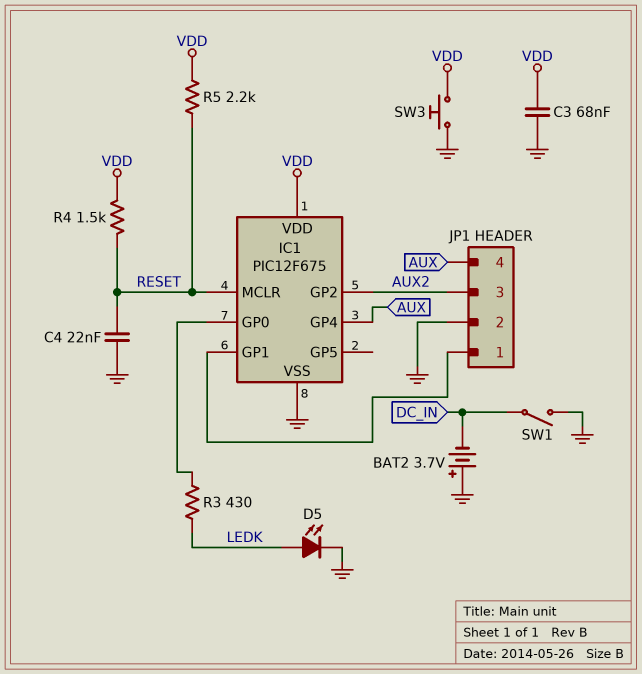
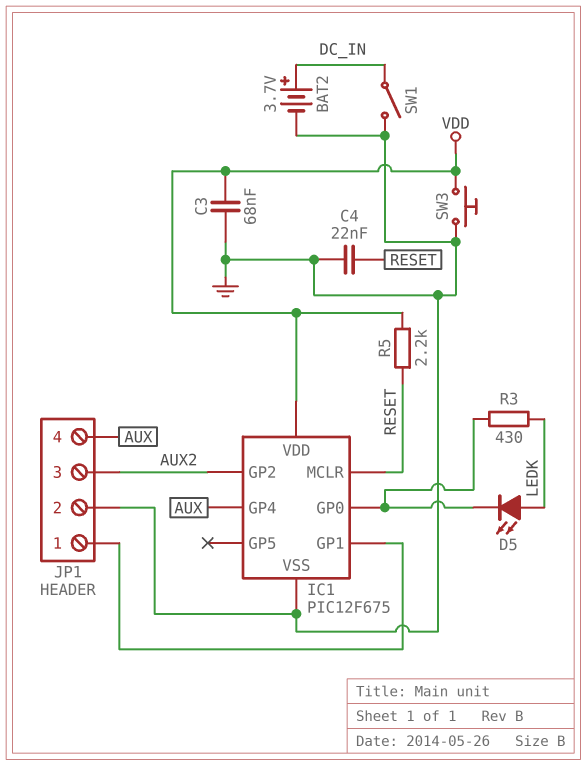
BAT2: 3.7V (plus GND, minus DC_IN) -> 3.7V (plus DC_IN, minus GND)
D5: LED (A LEDK, K GND) -> LED (A LEDK, K IC1/GP0)
R4: 1.5k (RESET, VDD) -> none

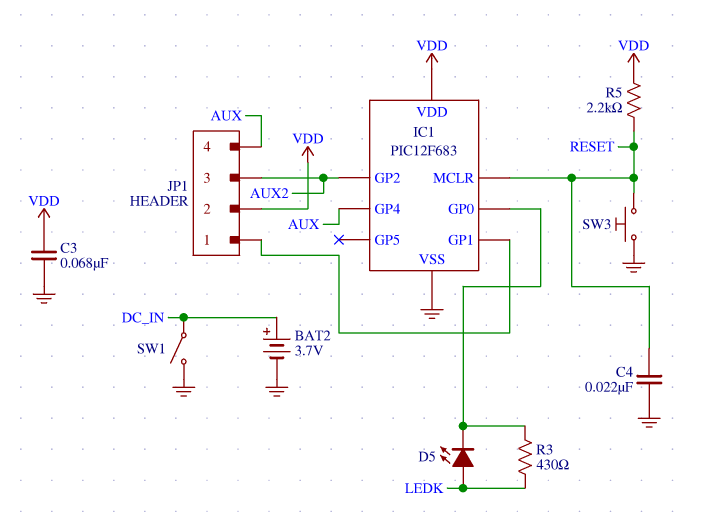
IC1: PIC12F675 -> PIC12F683
JP1 pin 2: GND -> VDD
SW3: button (GND, VDD) -> button (GND, RESET)

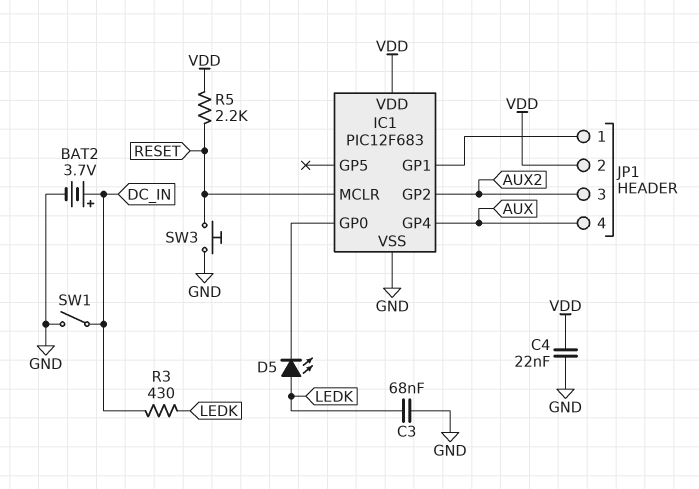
C3: 68nF (GND, VDD) -> 68nF (GND, LEDK)
C4: 22nF (GND, RESET) -> 22nF (GND, VDD)
R3: 430 (IC1/GP0, LEDK) -> 430 (DC_IN, LEDK)

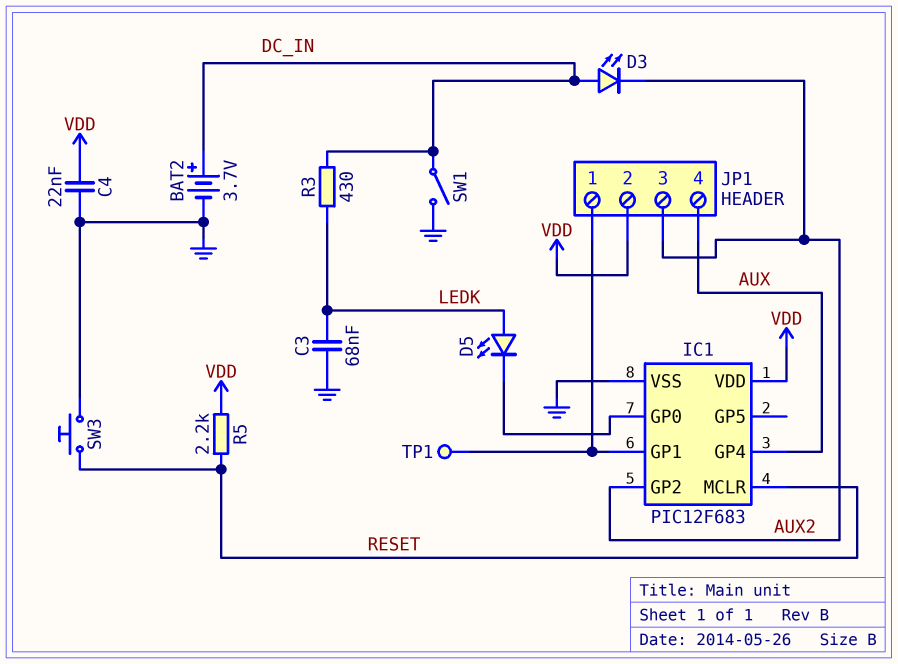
D3: none -> LED (A DC_IN, K AUX2)
TP1: none -> test point (IC1/GP1)

